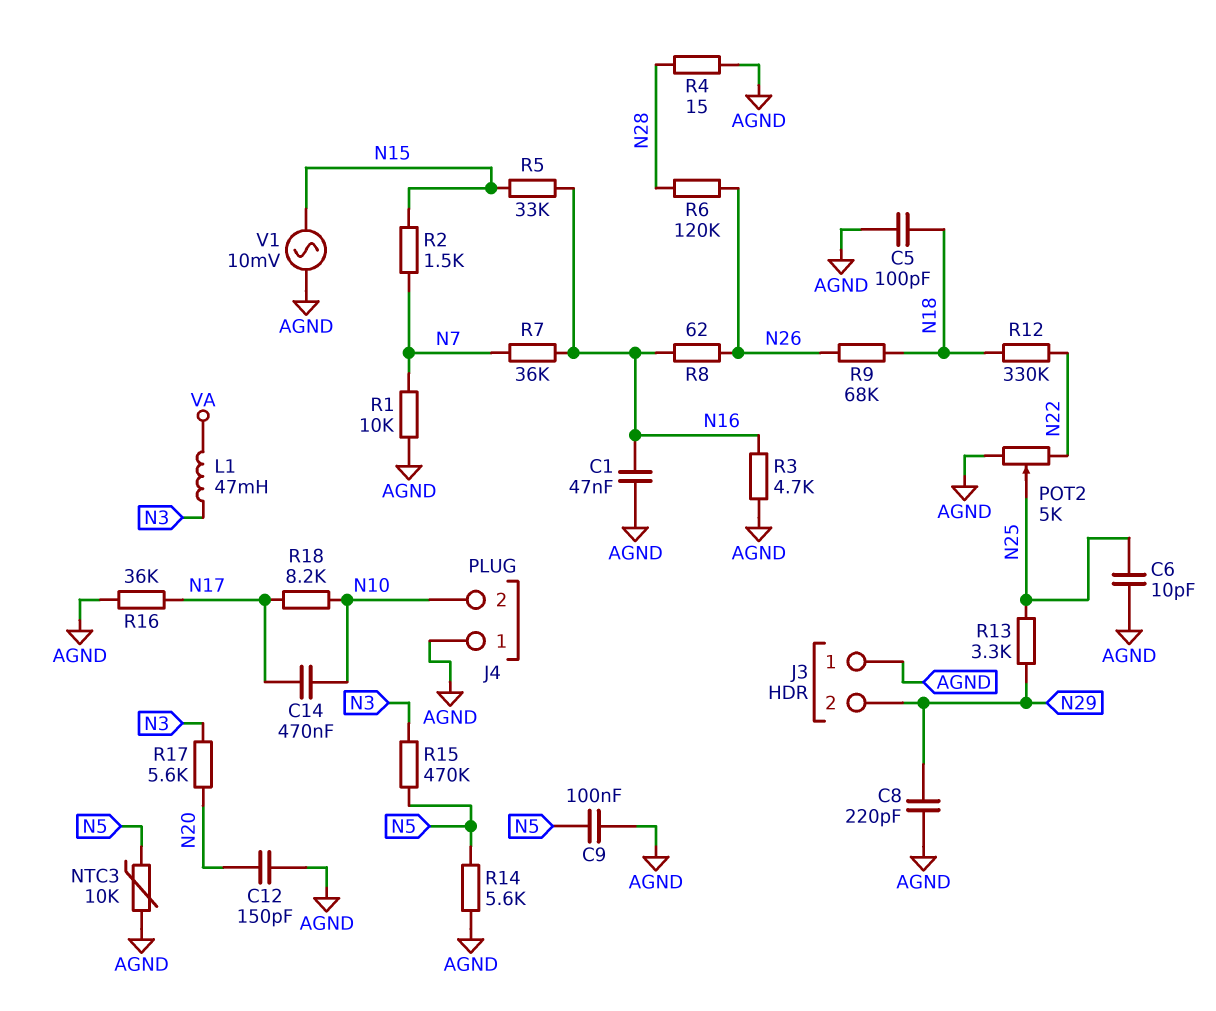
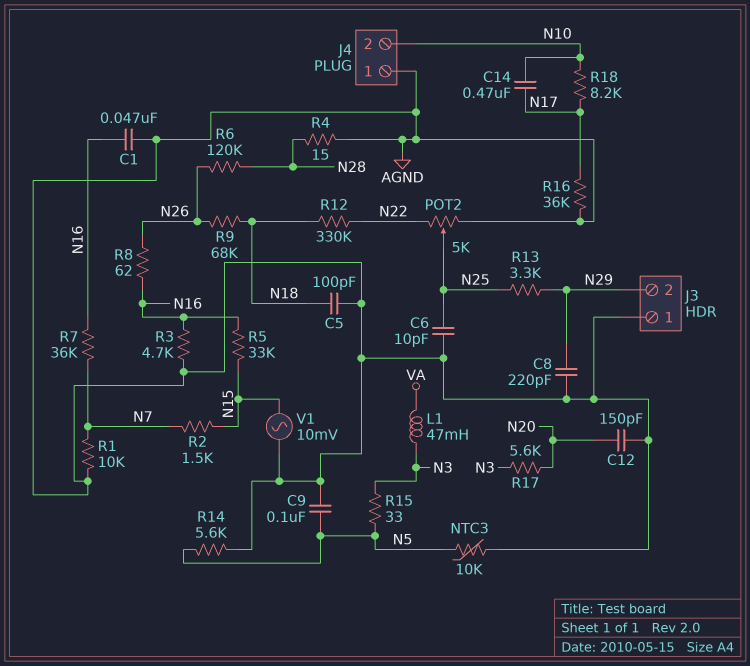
R15: 470k (N3, N5) -> 33 (N3, N5)

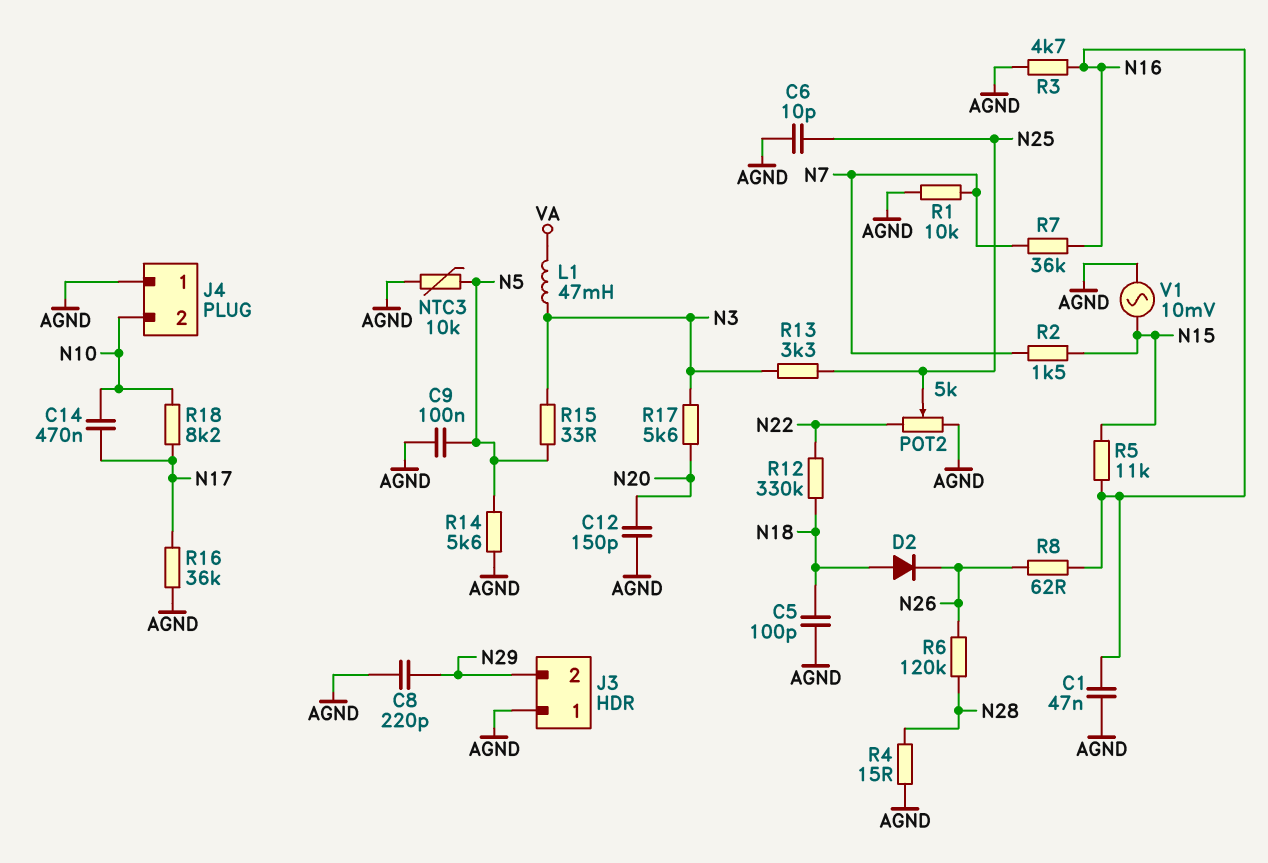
D2: none -> diode (A N18, K N26)
R5: 33k (N15, N16) -> 11k (N15, N16)
R9: 68k (N18, N26) -> none
R13: 3.3k (N25, N29) -> 3.3k (N3, N25)

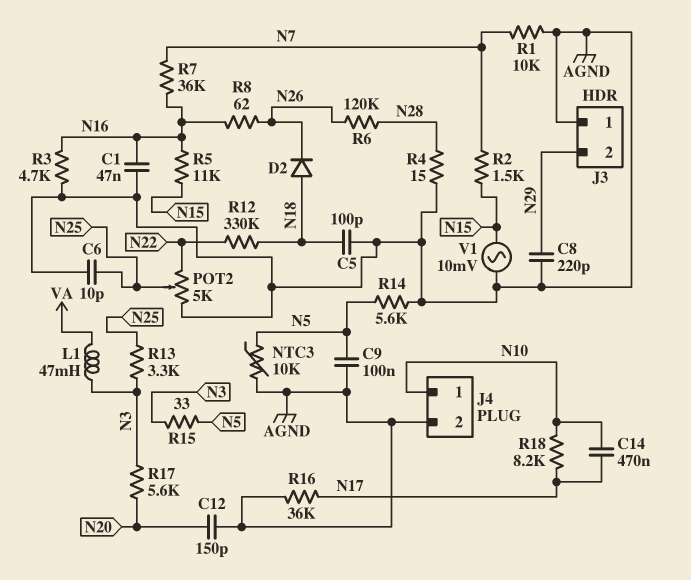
J4 pin 1: AGND -> N10
J4 pin 2: N10 -> AGND

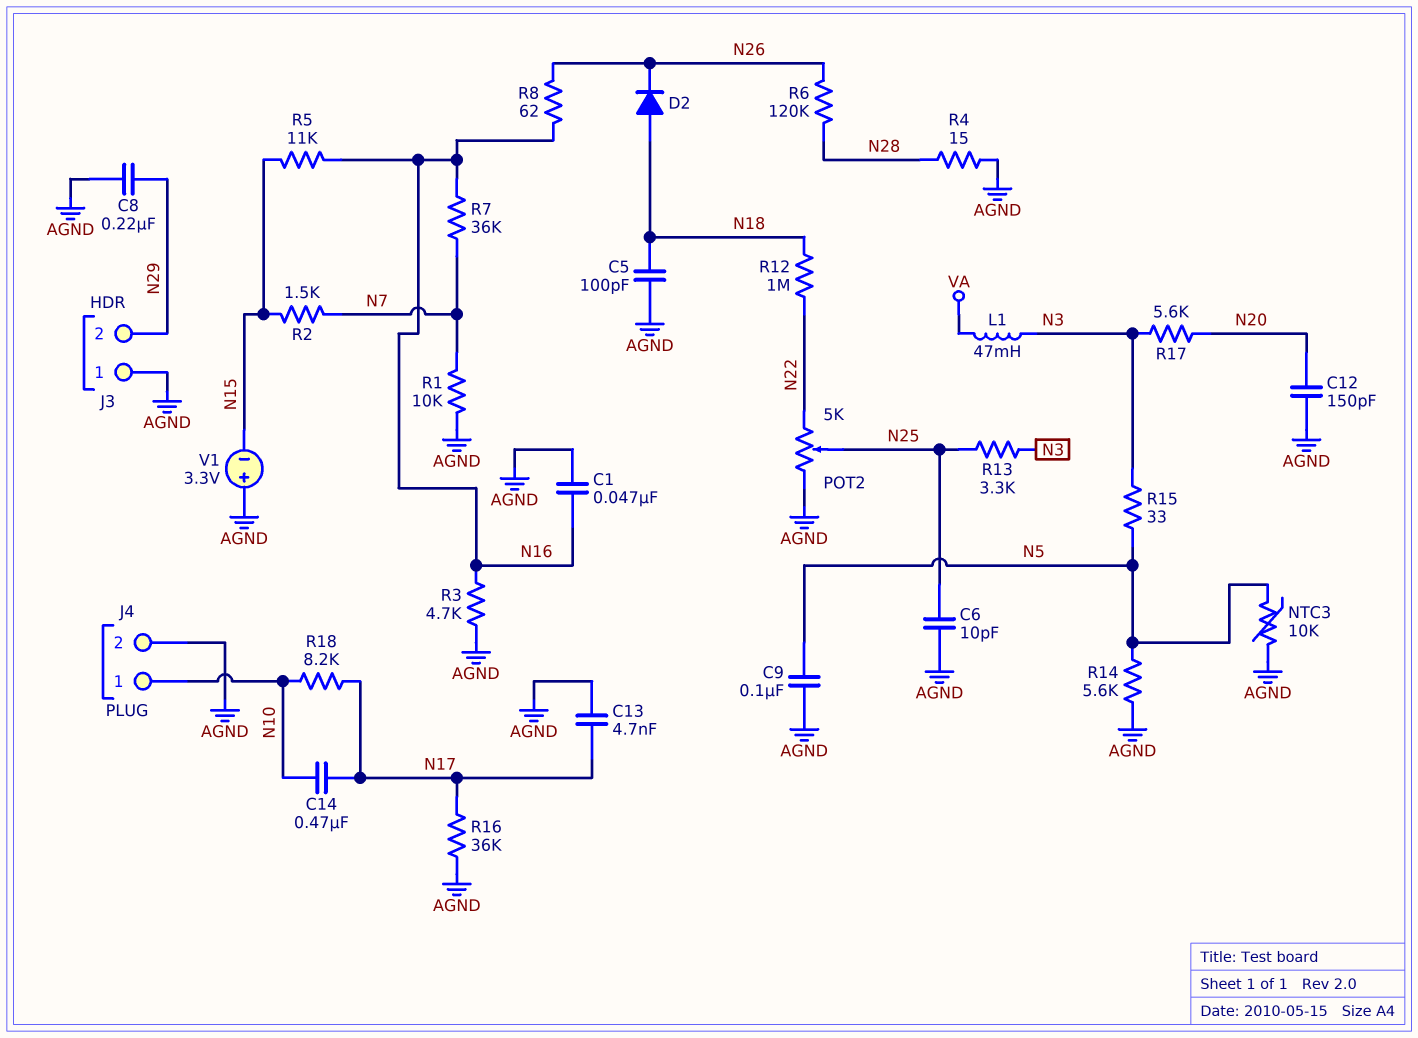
C8: 220pF (AGND, N29) -> 220nF (AGND, N29)
C13: none -> 4.7nF (AGND, N17)
R12: 330k (N18, N22) -> 1M (N18, N22)
V1: AC 10mV (AGND, N15) -> 3.3V (plus AGND, minus N15)

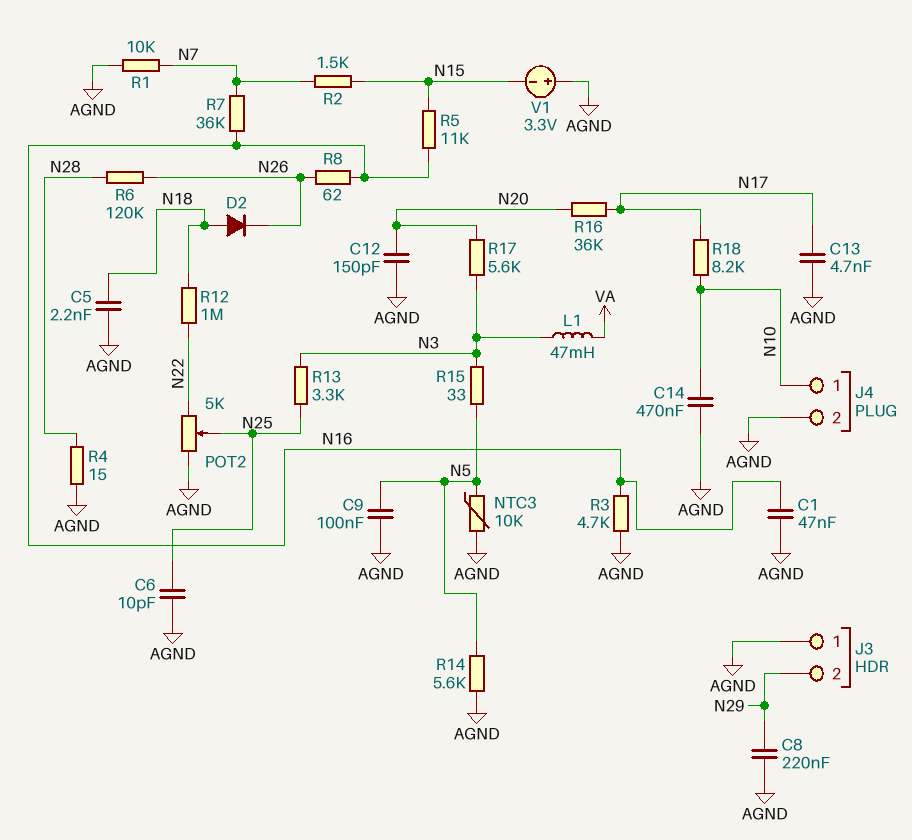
C5: 100pF (AGND, N18) -> 2.2nF (AGND, N18)
C14: 470nF (N10, N17) -> 470nF (AGND, N10)
R16: 36k (AGND, N17) -> 36k (N17, N20)

